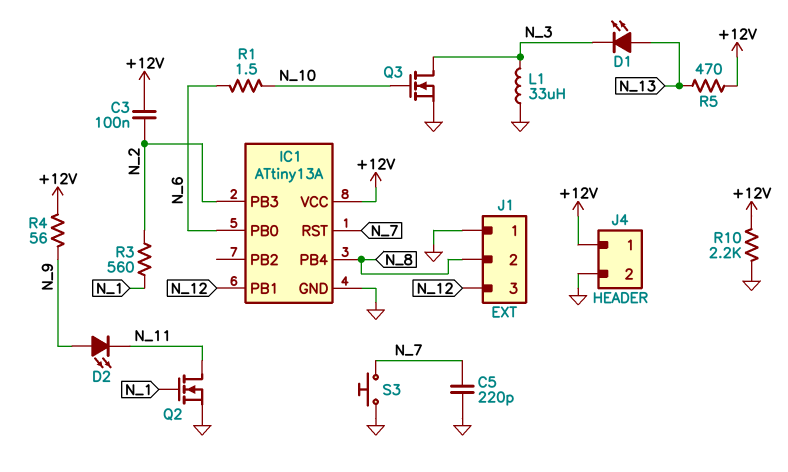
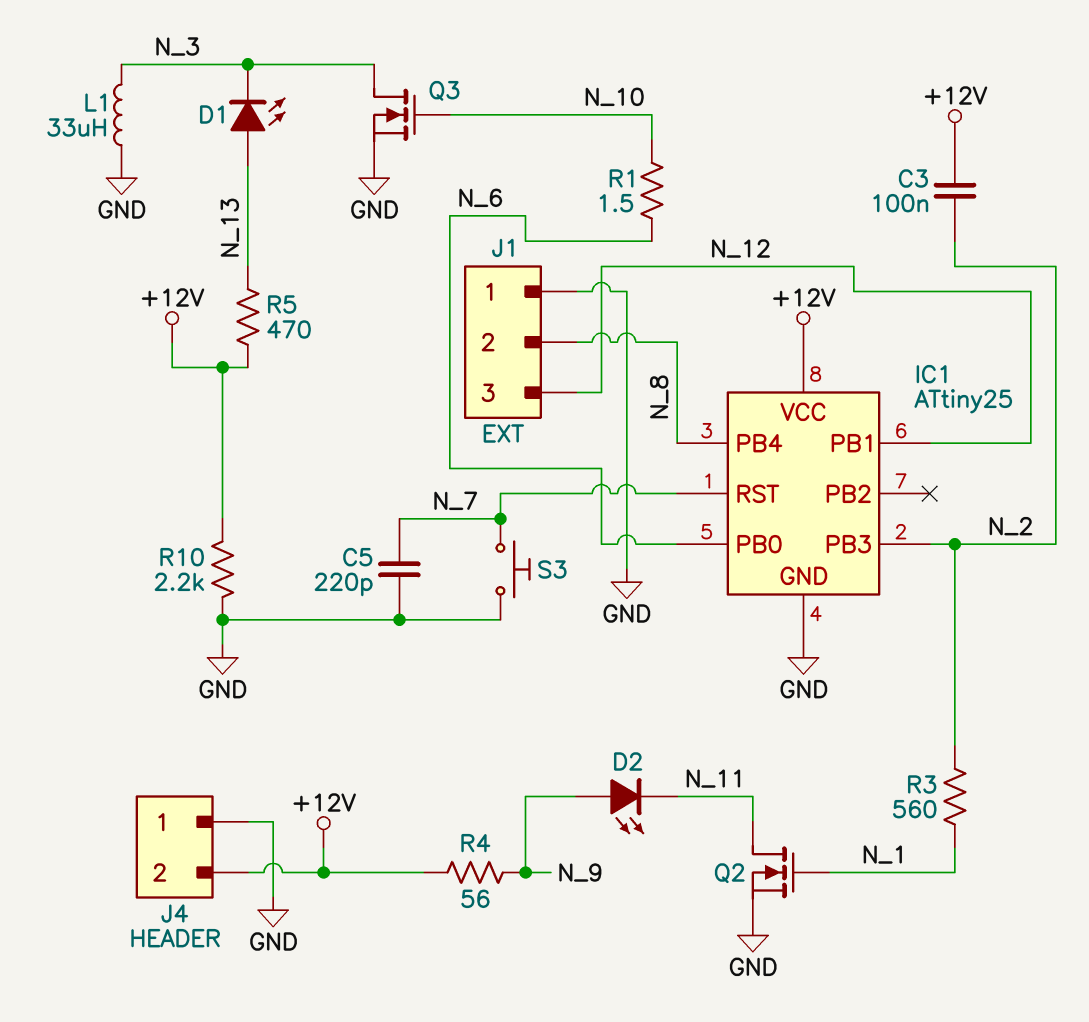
IC1: ATtiny13A -> ATtiny25
J4 pin 1: +12V -> GND
J4 pin 2: GND -> +12V

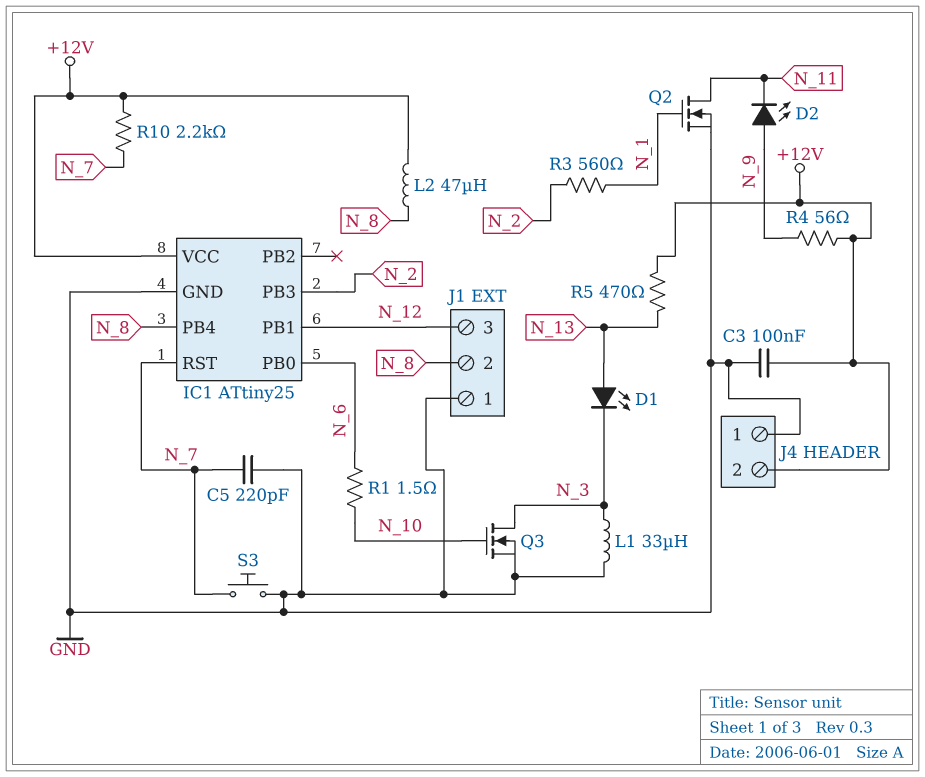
C3: 100nF (+12V, N_2) -> 100nF (+12V, GND)
L2: none -> 47uH (+12V, N_8)
R10: 2.2k (+12V, GND) -> 2.2k (+12V, N_7)

